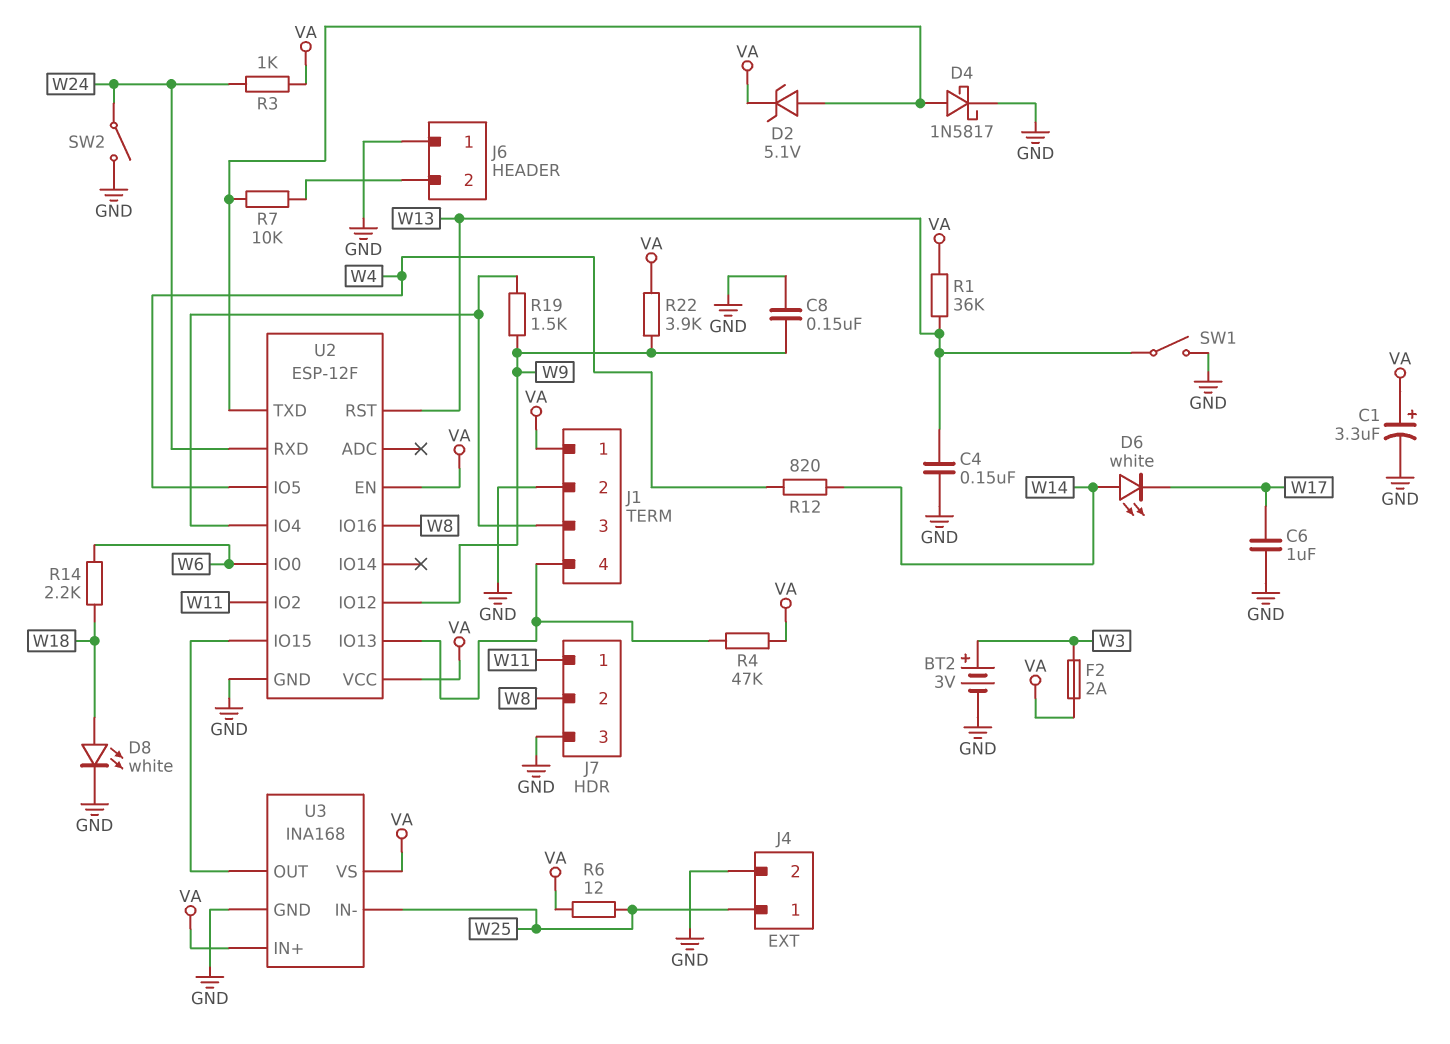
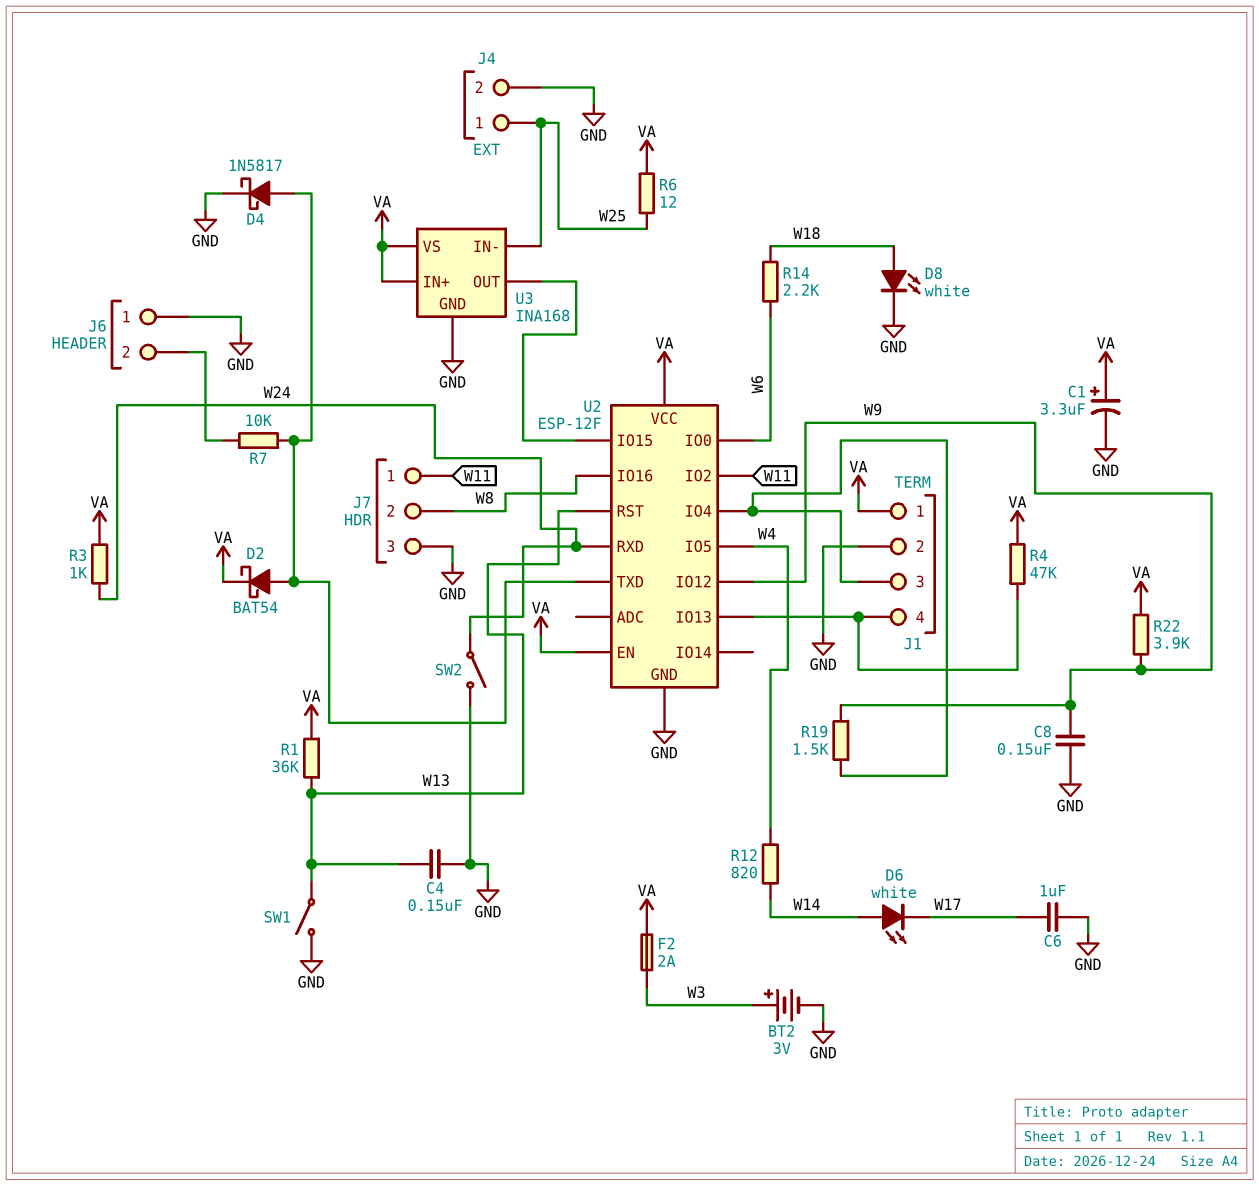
D2: zener 5.1V (A U2/TXD, K VA) -> schottky BAT54 (A U2/TXD, K VA)

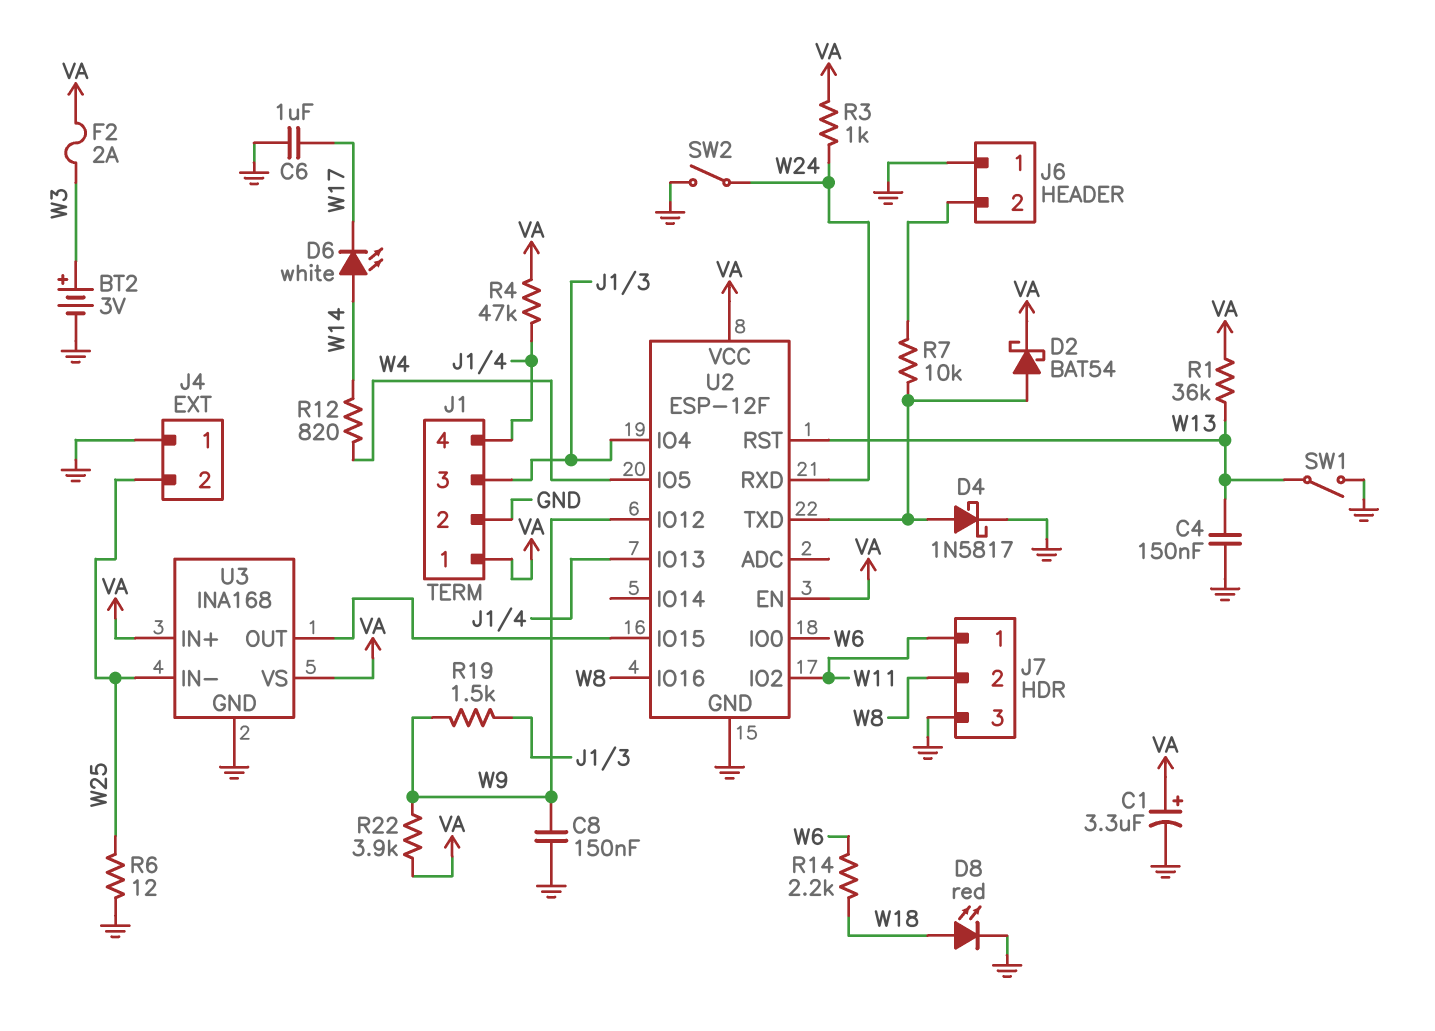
D8: LED white (A W18, K GND) -> LED red (A W18, K GND)
J4 pin 1: W25 -> GND
J4 pin 2: GND -> W25
R6: 12 (VA, W25) -> 12 (GND, W25)

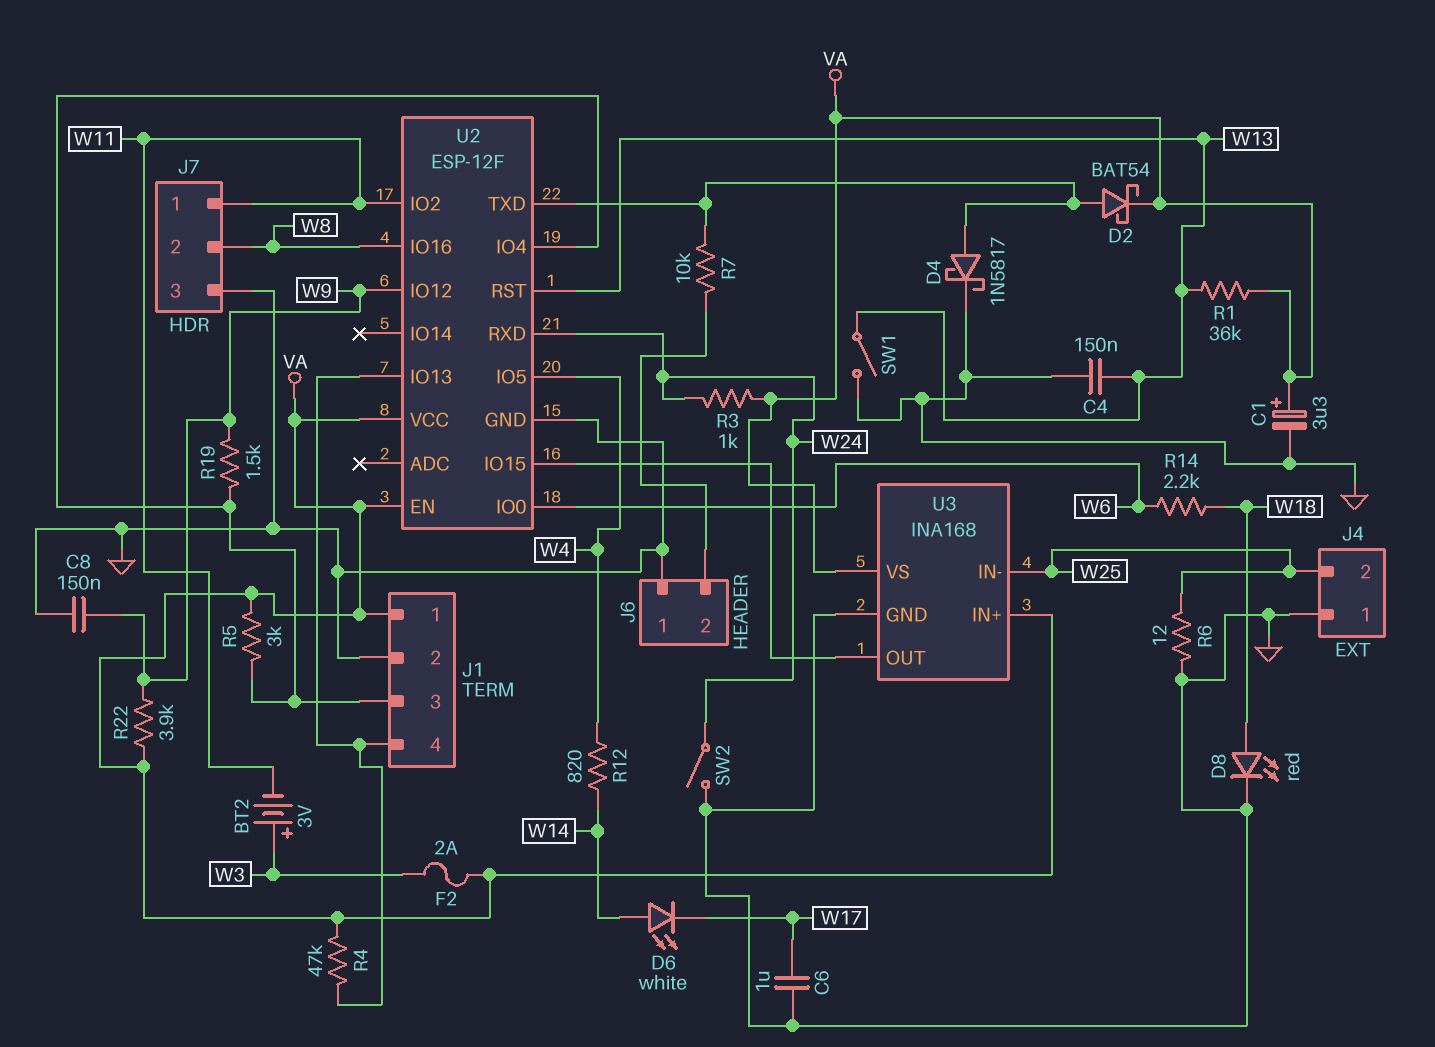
BT2: 3V (plus W3, minus GND) -> 3V (plus W3, minus W11)
R5: none -> 3k (J1/3, VA)

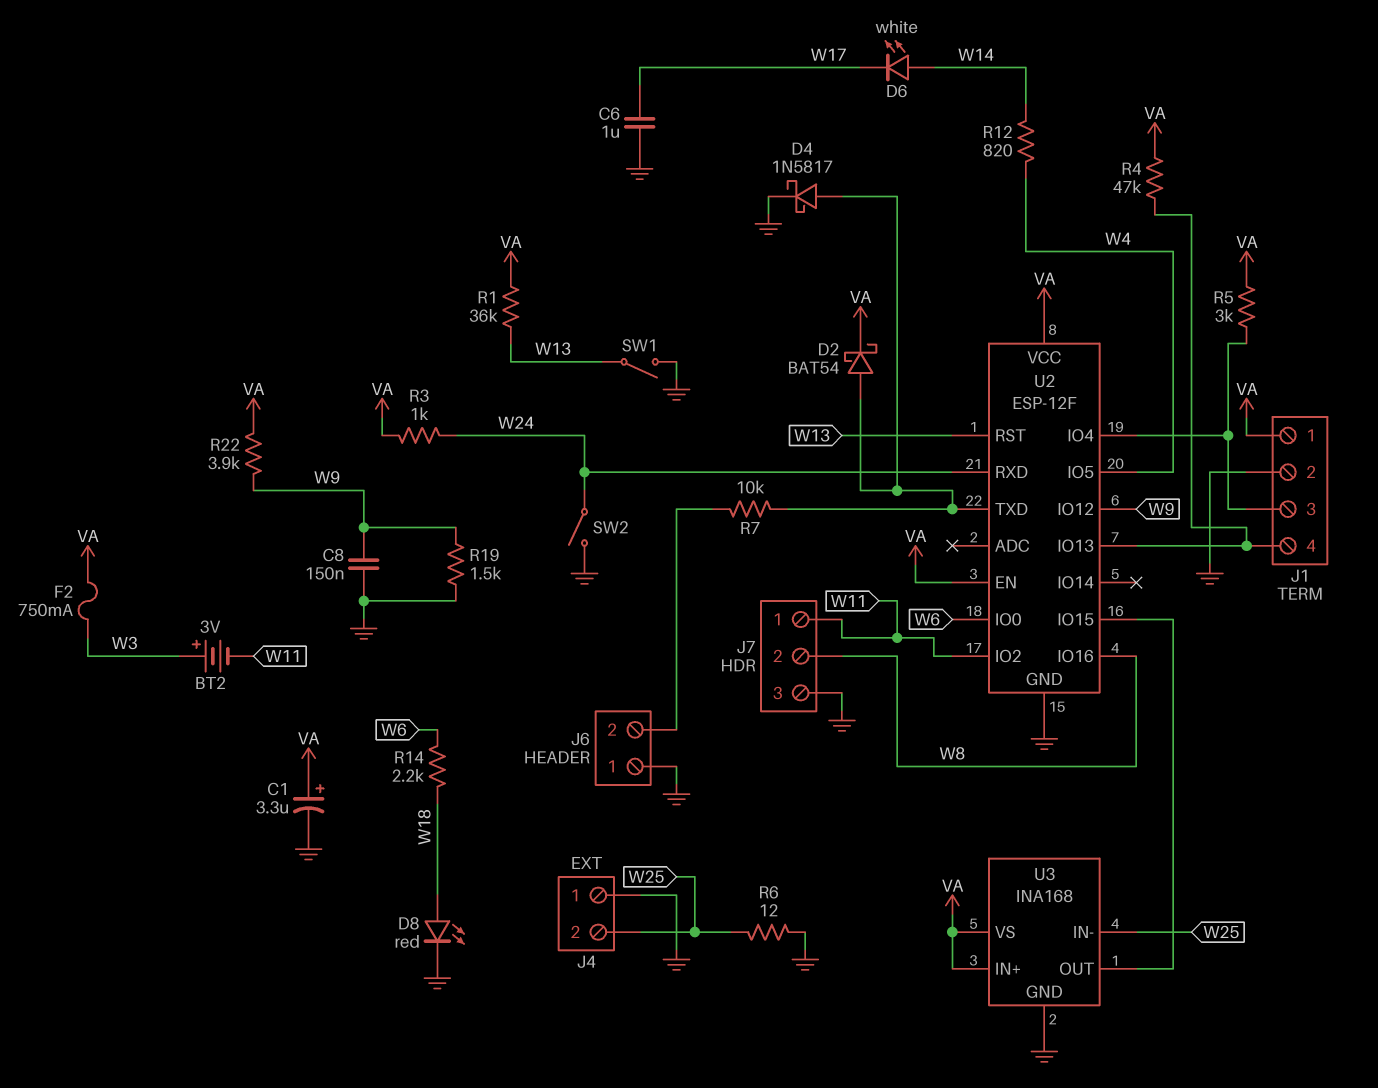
C4: 150nF (GND, W13) -> none
F2: 2A (VA, W3) -> 750mA (VA, W3)
R19: 1.5k (J1/3, W9) -> 1.5k (GND, W9)

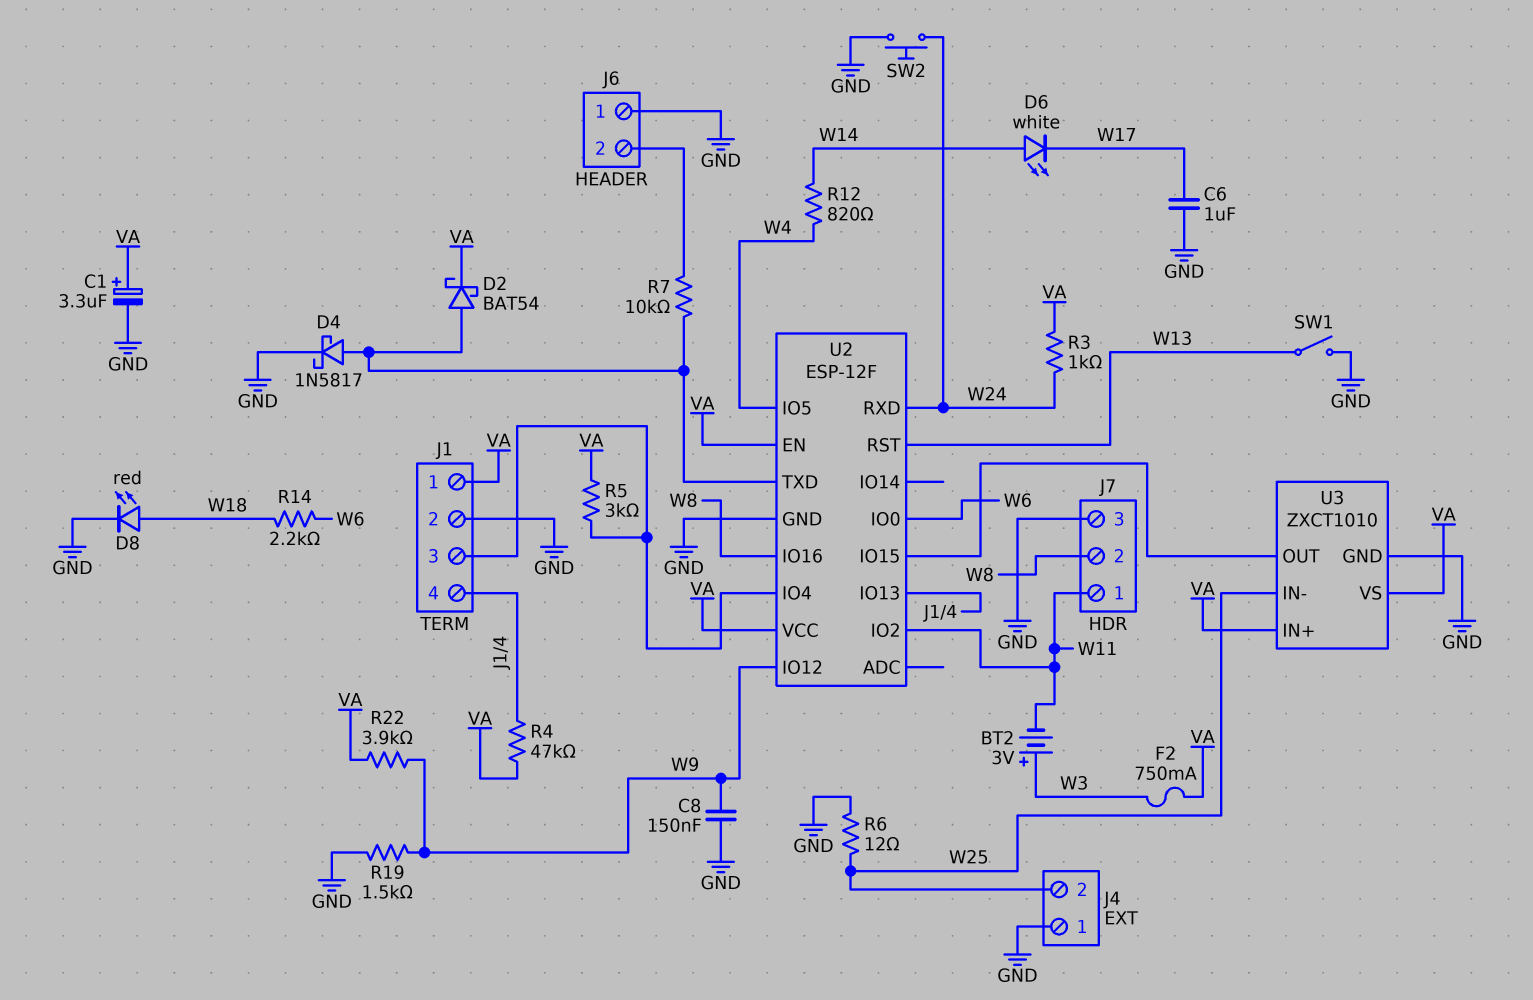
R1: 36k (VA, W13) -> none
SW2: switch (GND, W24) -> button (GND, W24)
U3: INA168 -> ZXCT1010

